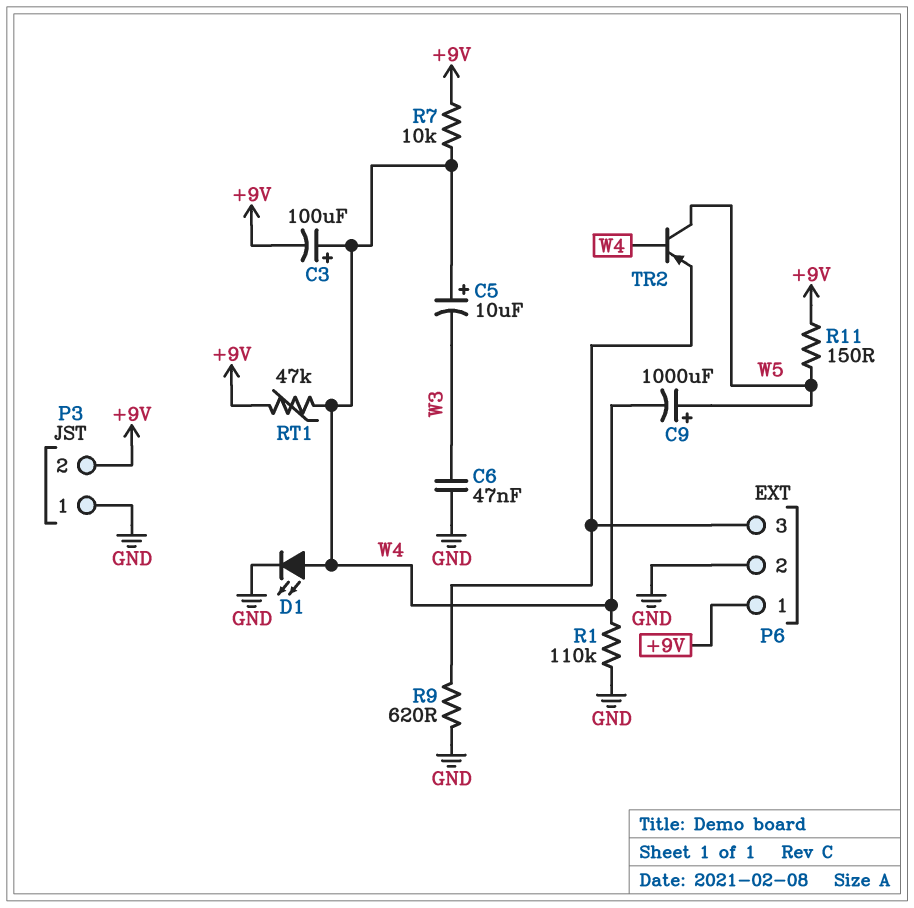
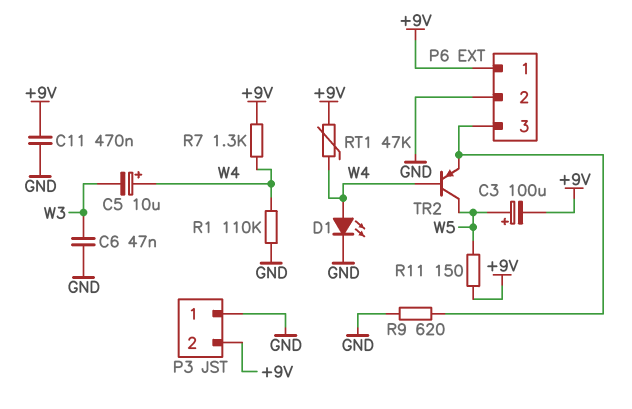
C3: 100uF (plus W4, minus +9V) -> 100uF (plus W5, minus +9V)
C9: 1000uF (plus W5, minus W4) -> none
C11: none -> 470nF (+9V, GND)
R7: 10k (+9V, W4) -> 1.3k (+9V, W4)

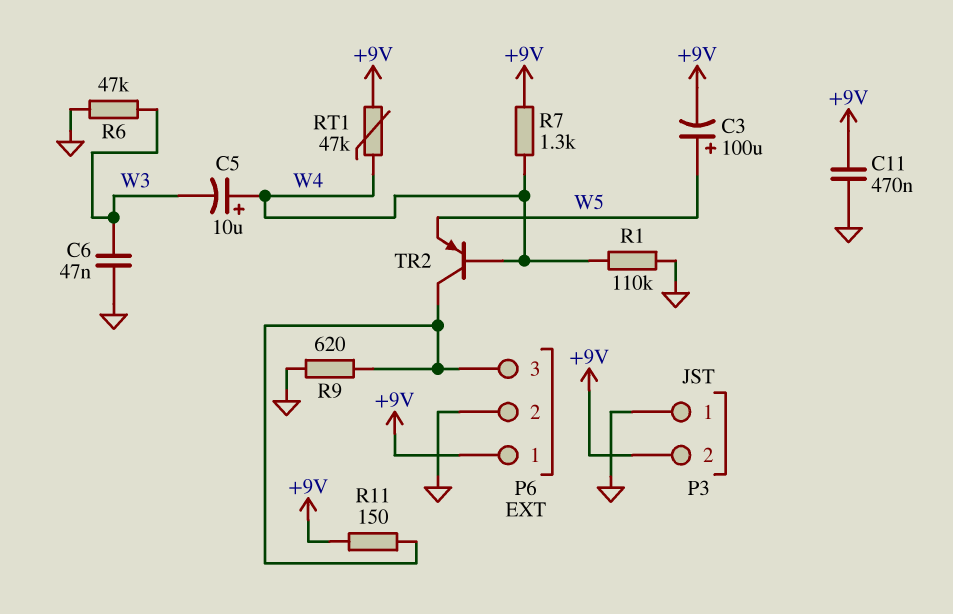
D1: LED (A W4, K GND) -> none
R6: none -> 47k (GND, W3)
R11: 150 (+9V, W5) -> 150 (+9V, P6/3)
TR2: PNP (B W4, C W5, E P6/3) -> PNP (B W4, C P6/3, E W5)

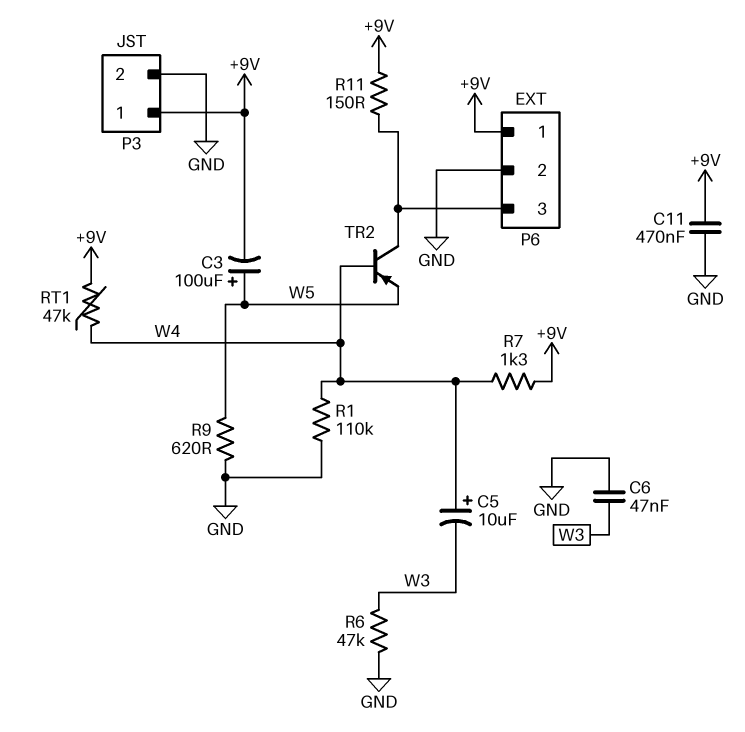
P3 pin 1: GND -> +9V
P3 pin 2: +9V -> GND
R9: 620 (GND, P6/3) -> 620 (GND, W5)

